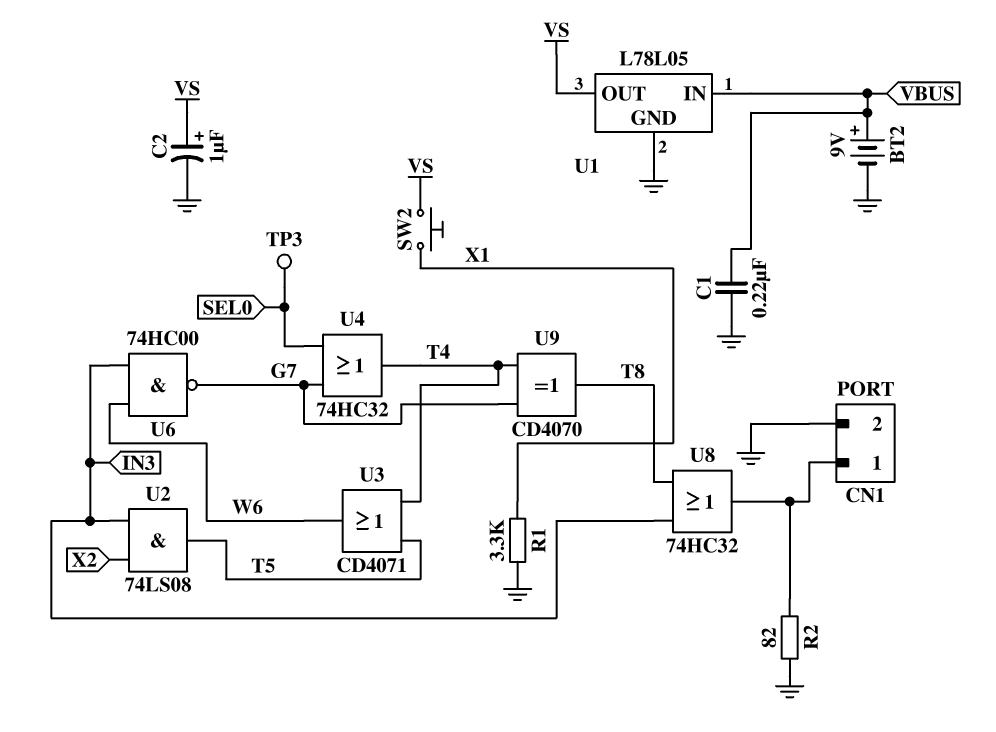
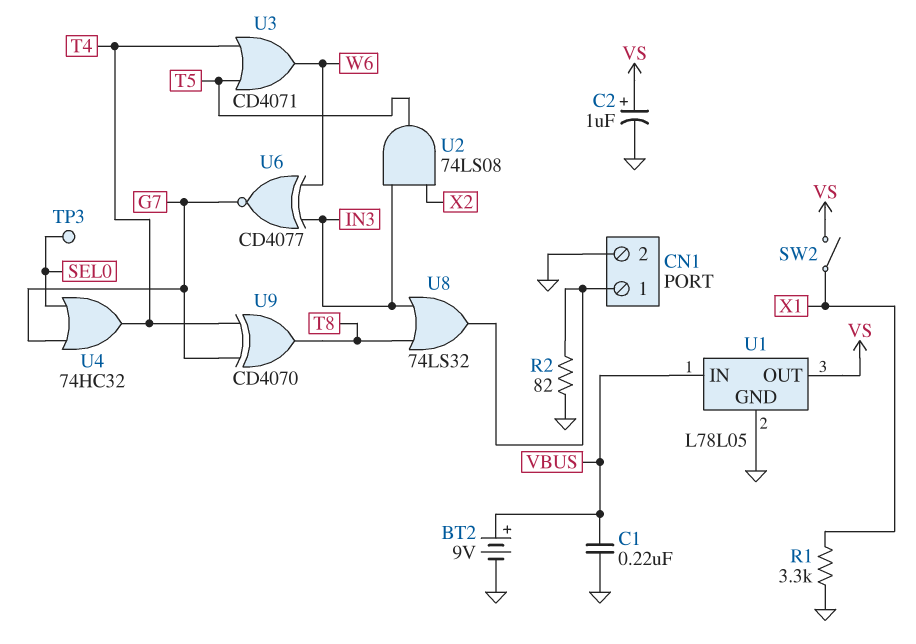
SW2: button (VS, X1) -> switch (VS, X1)
U6: NAND 74HC00 (in IN3, in W6, out G7) -> XNOR CD4077 (in IN3, in W6, out G7)
U8: OR 74HC32 (in IN3, in T8, out CN1/1) -> OR 74LS32 (in IN3, in T8, out CN1/1)

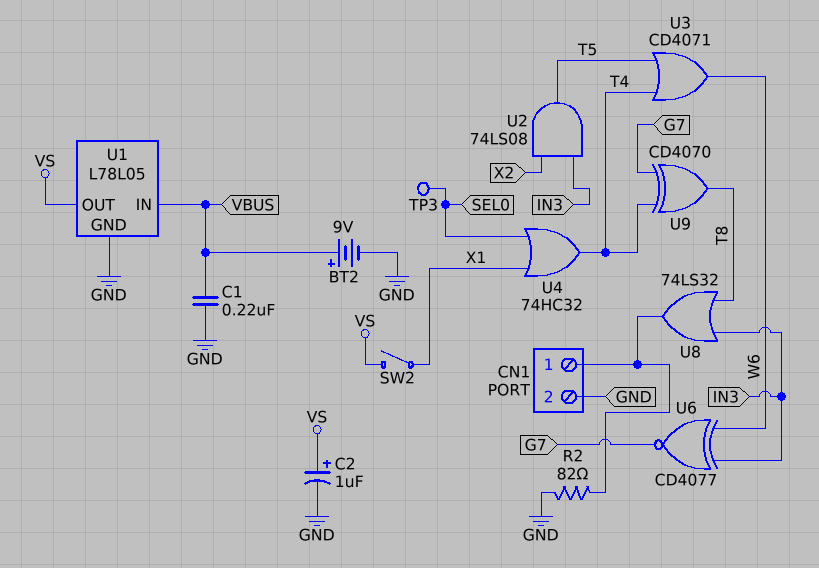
R1: 3.3k (GND, X1) -> none
U4: OR 74HC32 (in G7, in SEL0, out T4) -> OR 74HC32 (in SEL0, in X1, out T4)

